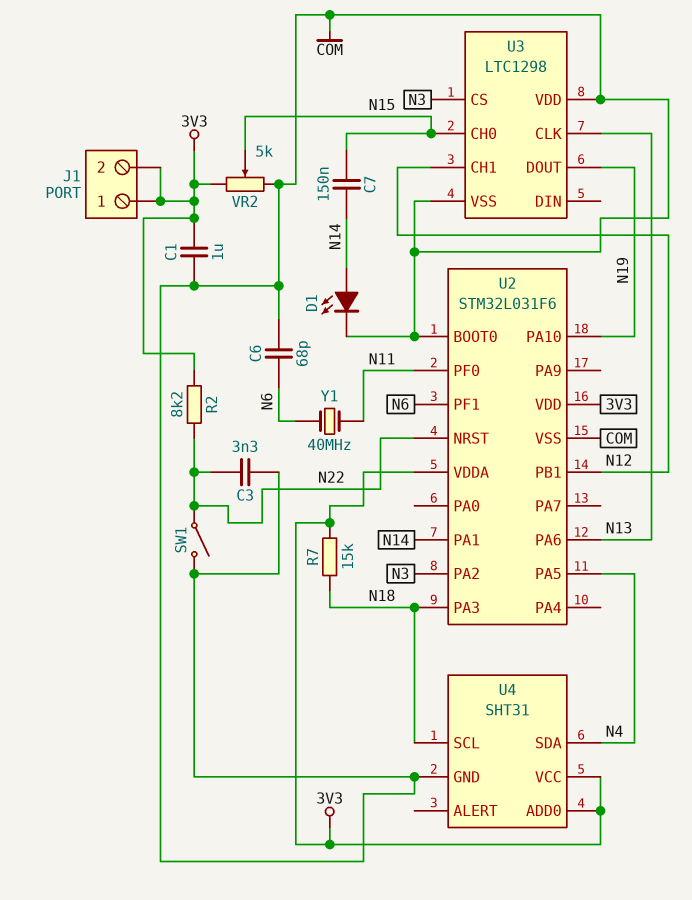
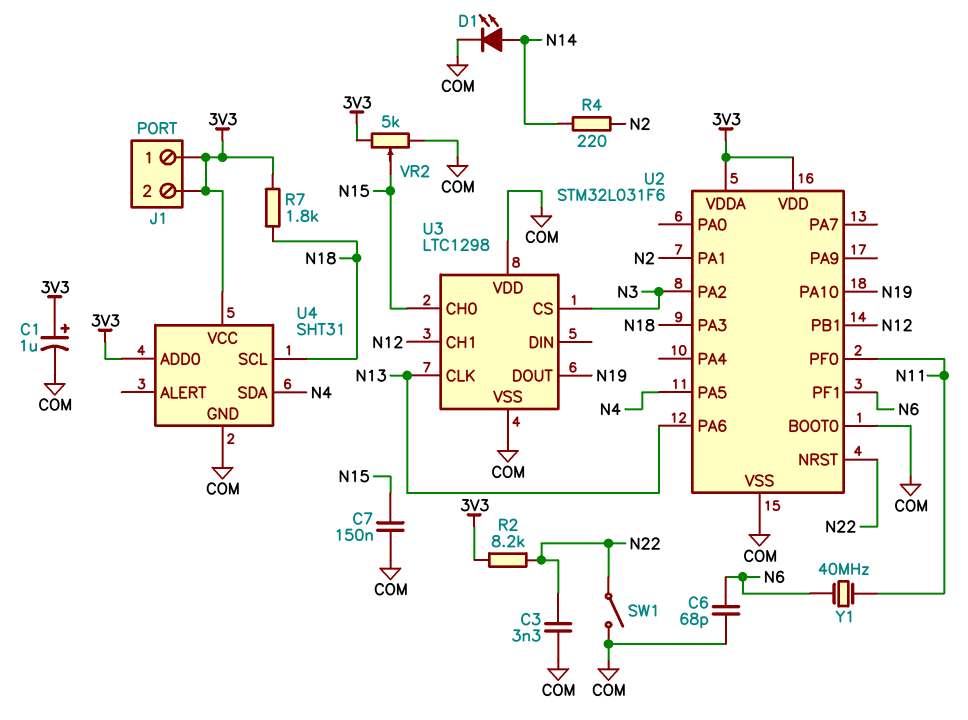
C1: 1uF (3V3, COM) -> 1uF (plus 3V3, minus COM)
C7: 150nF (N14, N15) -> 150nF (COM, N15)
R4: none -> 220 (N2, N14)
R7: 15k (3V3, N18) -> 1.8k (3V3, N18)
U2 pin PA1: N14 -> N2

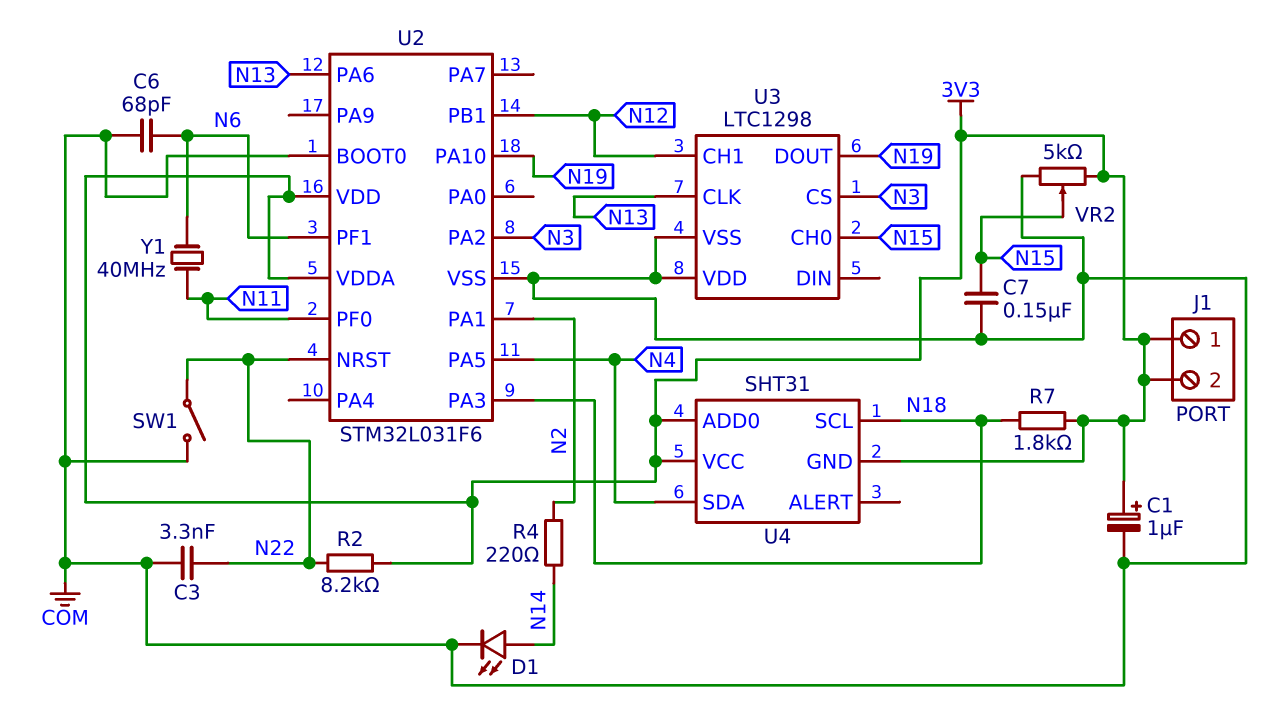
U4 pin GND: COM -> 3V3

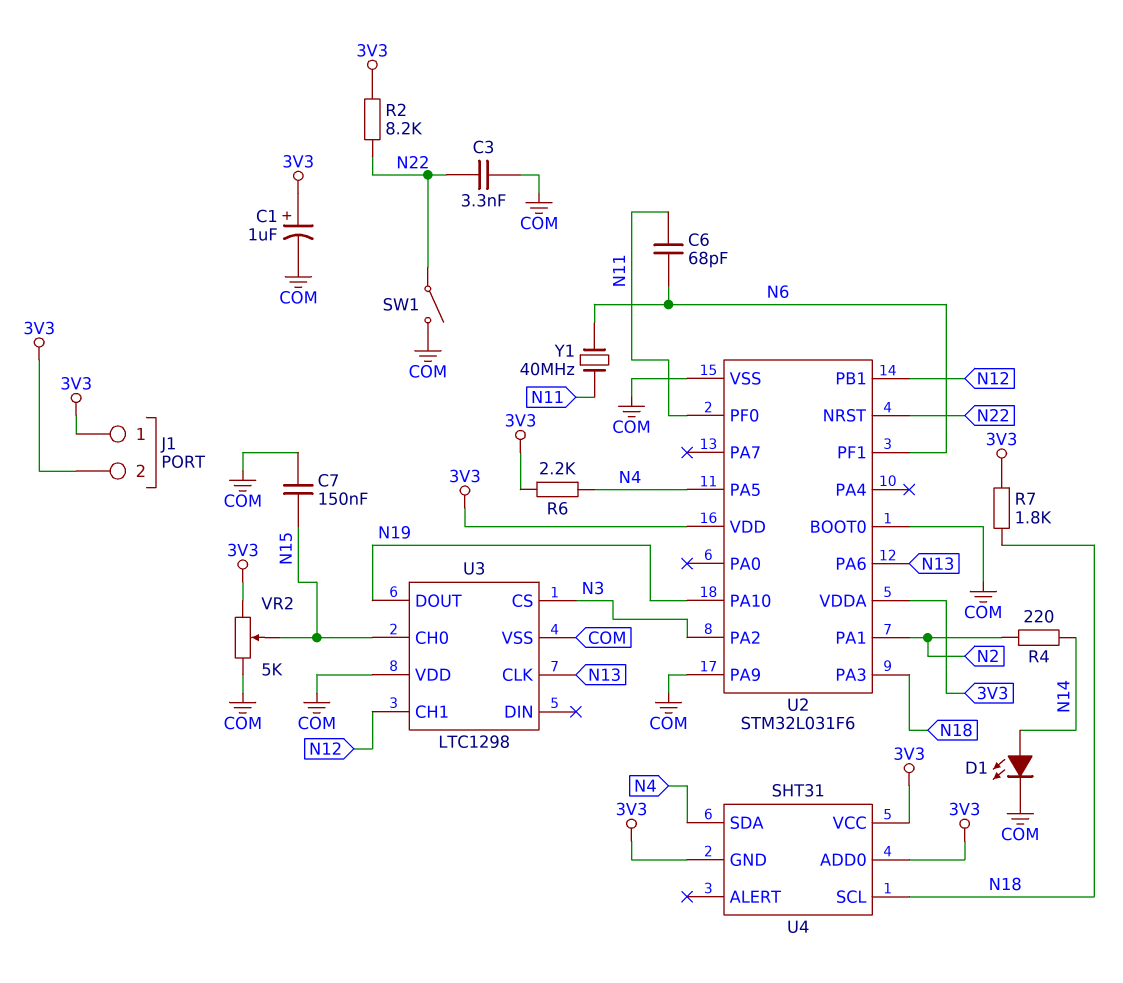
C6: 68pF (COM, N6) -> 68pF (N6, N11)
R6: none -> 2.2k (3V3, N4)
U2 pin PA9: none -> COM

